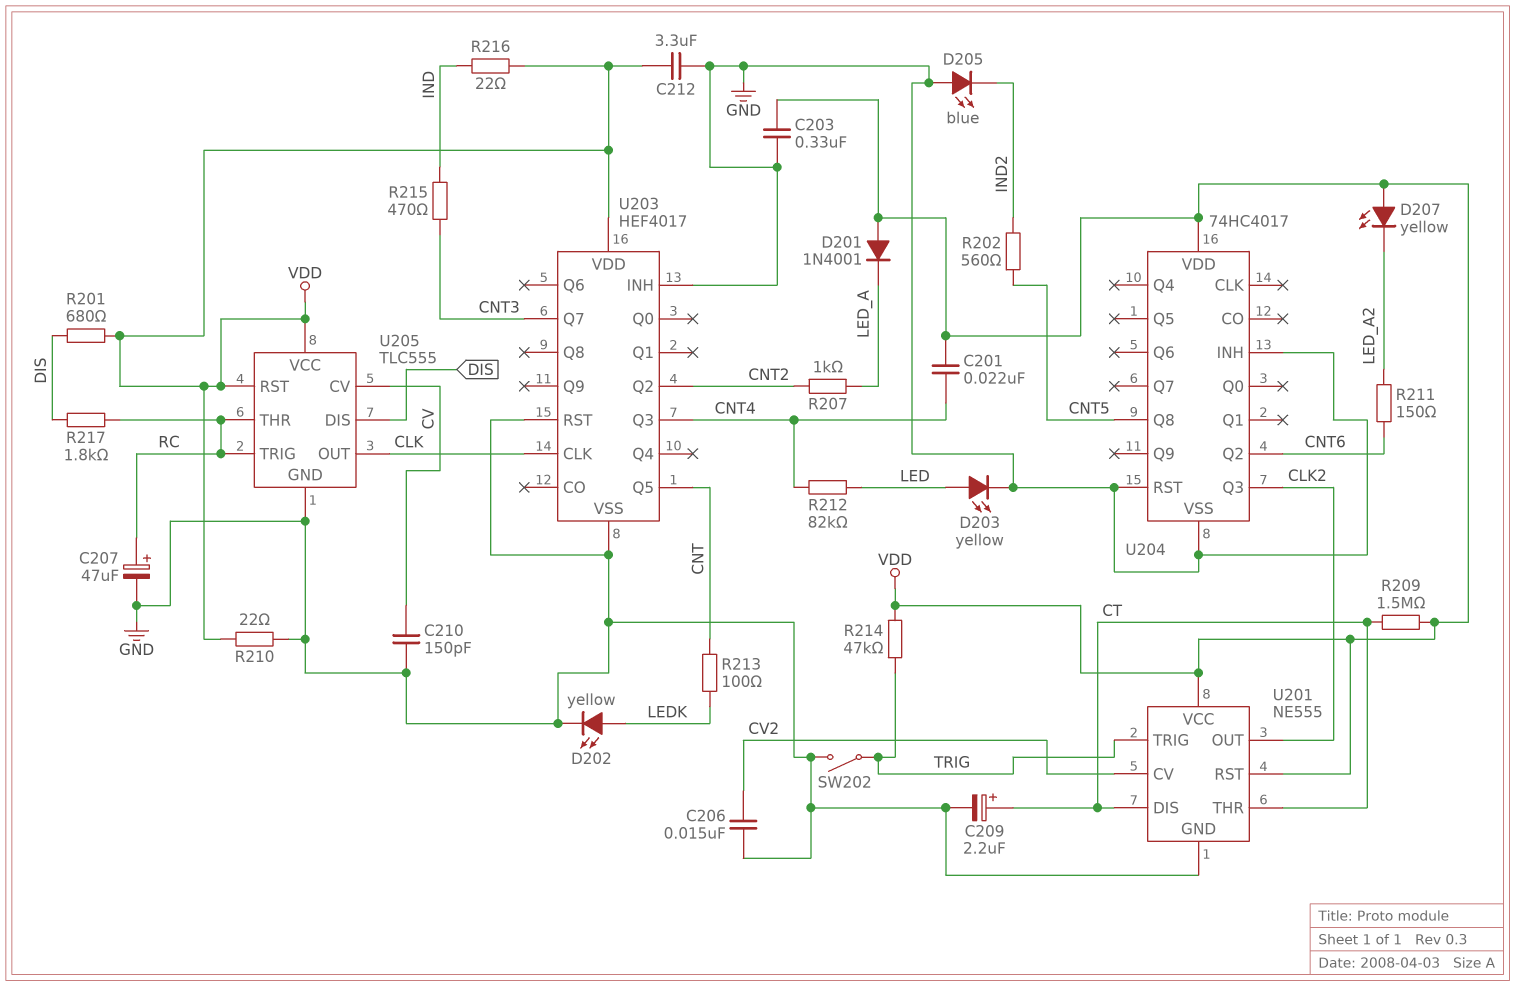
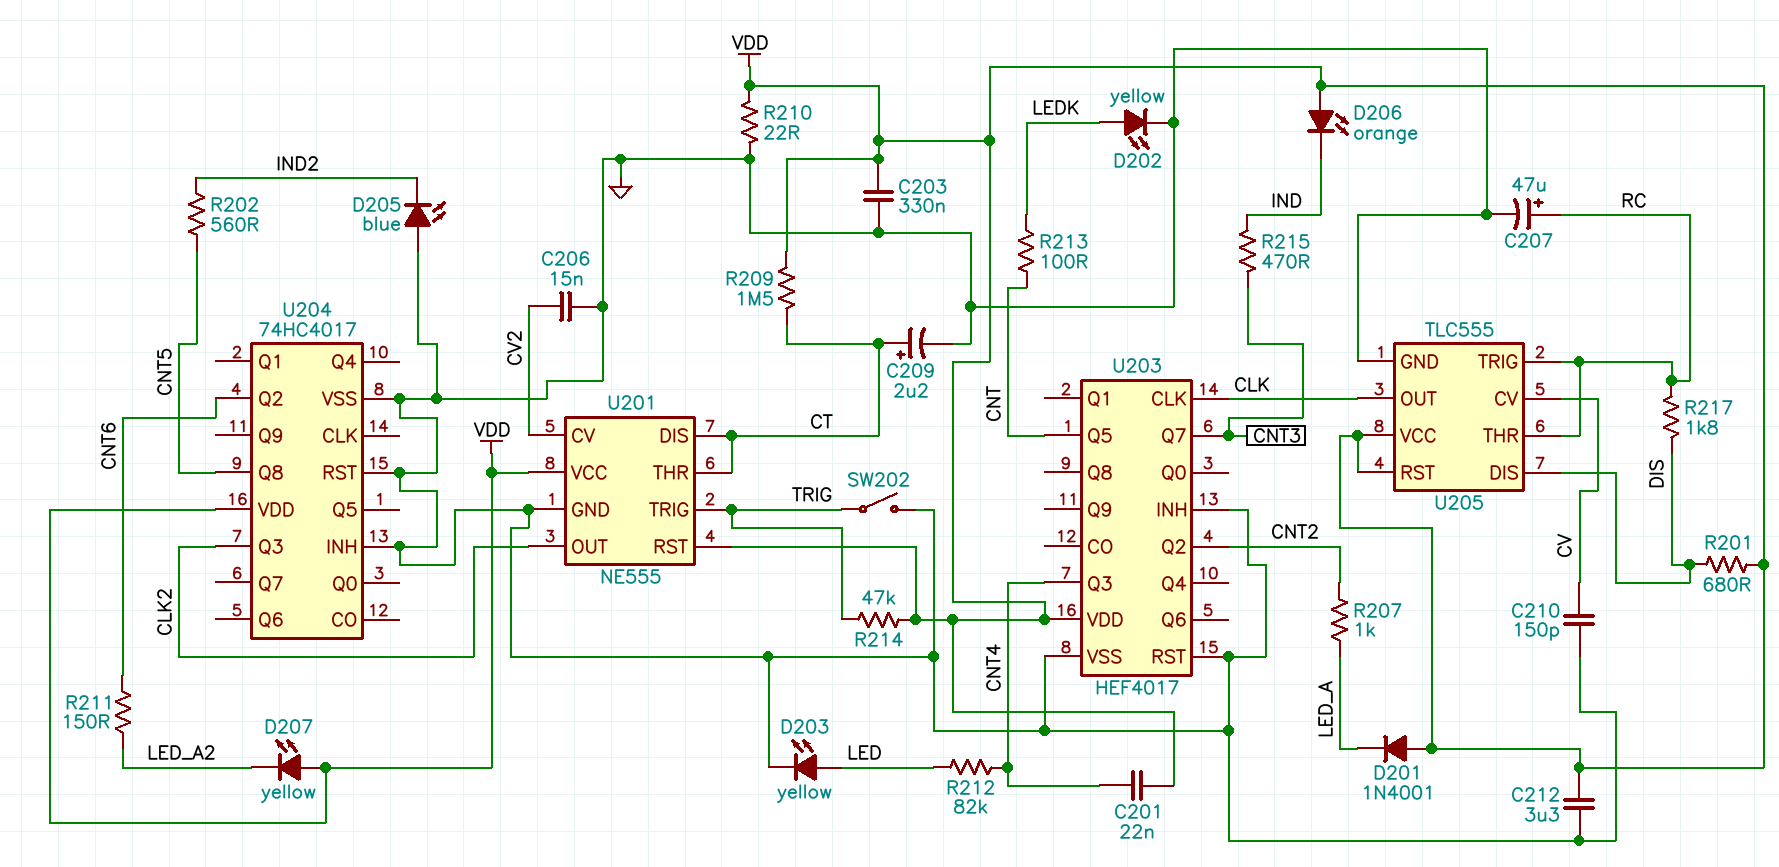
D206: none -> LED orange (A VDD, K IND)
R216: 22 (IND, VDD) -> none

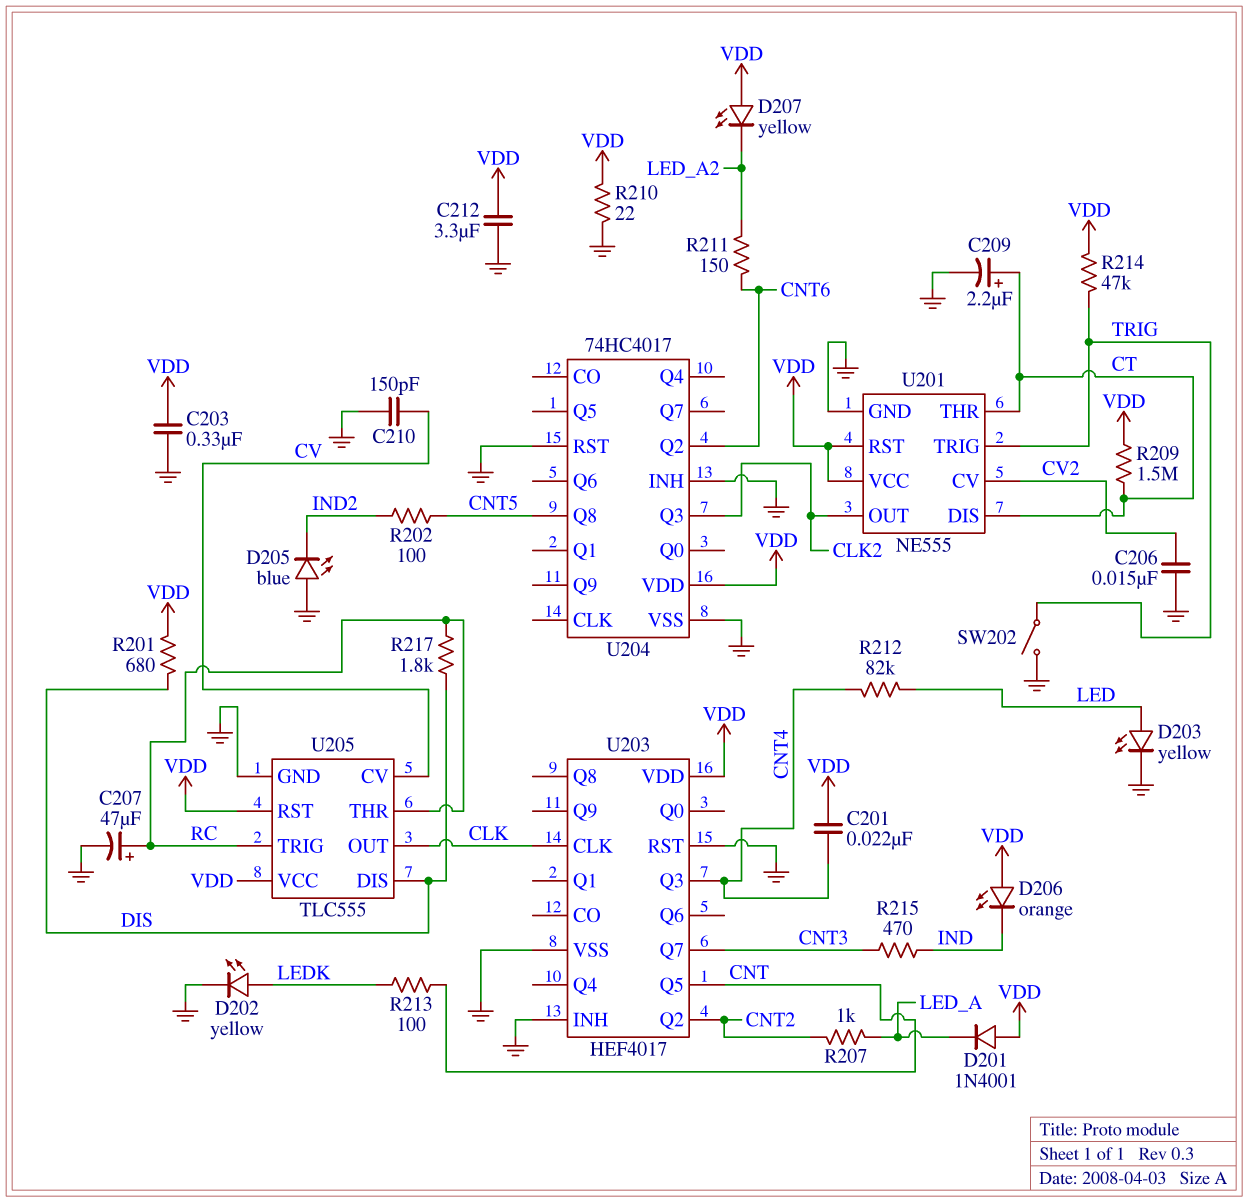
R202: 560 (CNT5, IND2) -> 100 (CNT5, IND2)

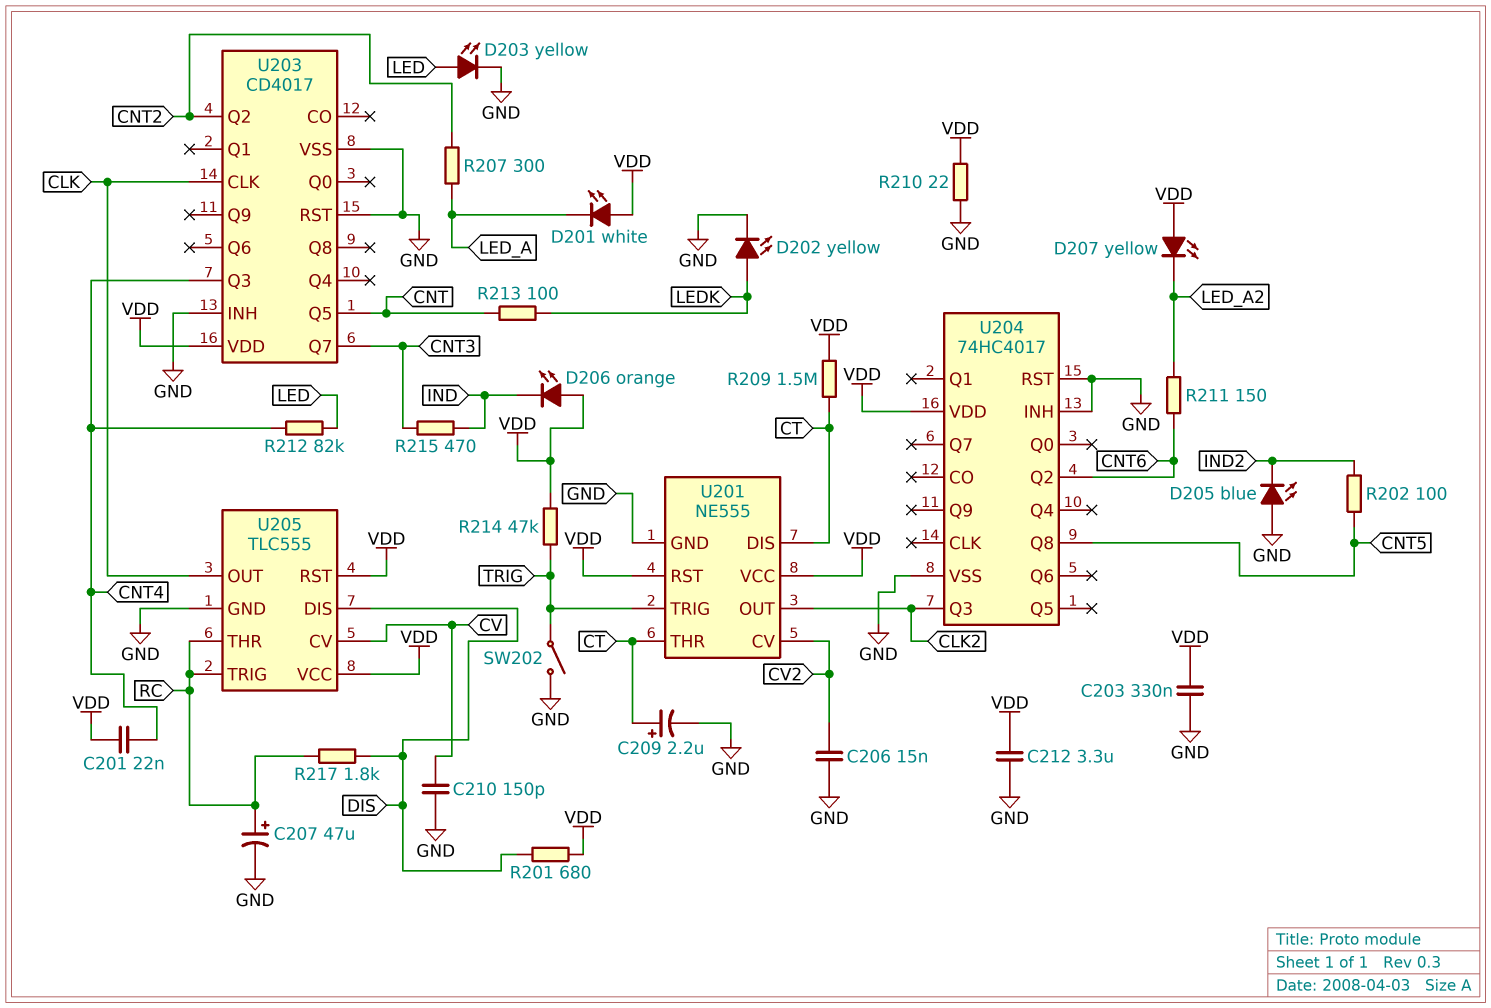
D201: diode 1N4001 (A VDD, K LED_A) -> LED white (A VDD, K LED_A)
R207: 1k (CNT2, LED_A) -> 300 (CNT2, LED_A)
U203: HEF4017 -> CD4017

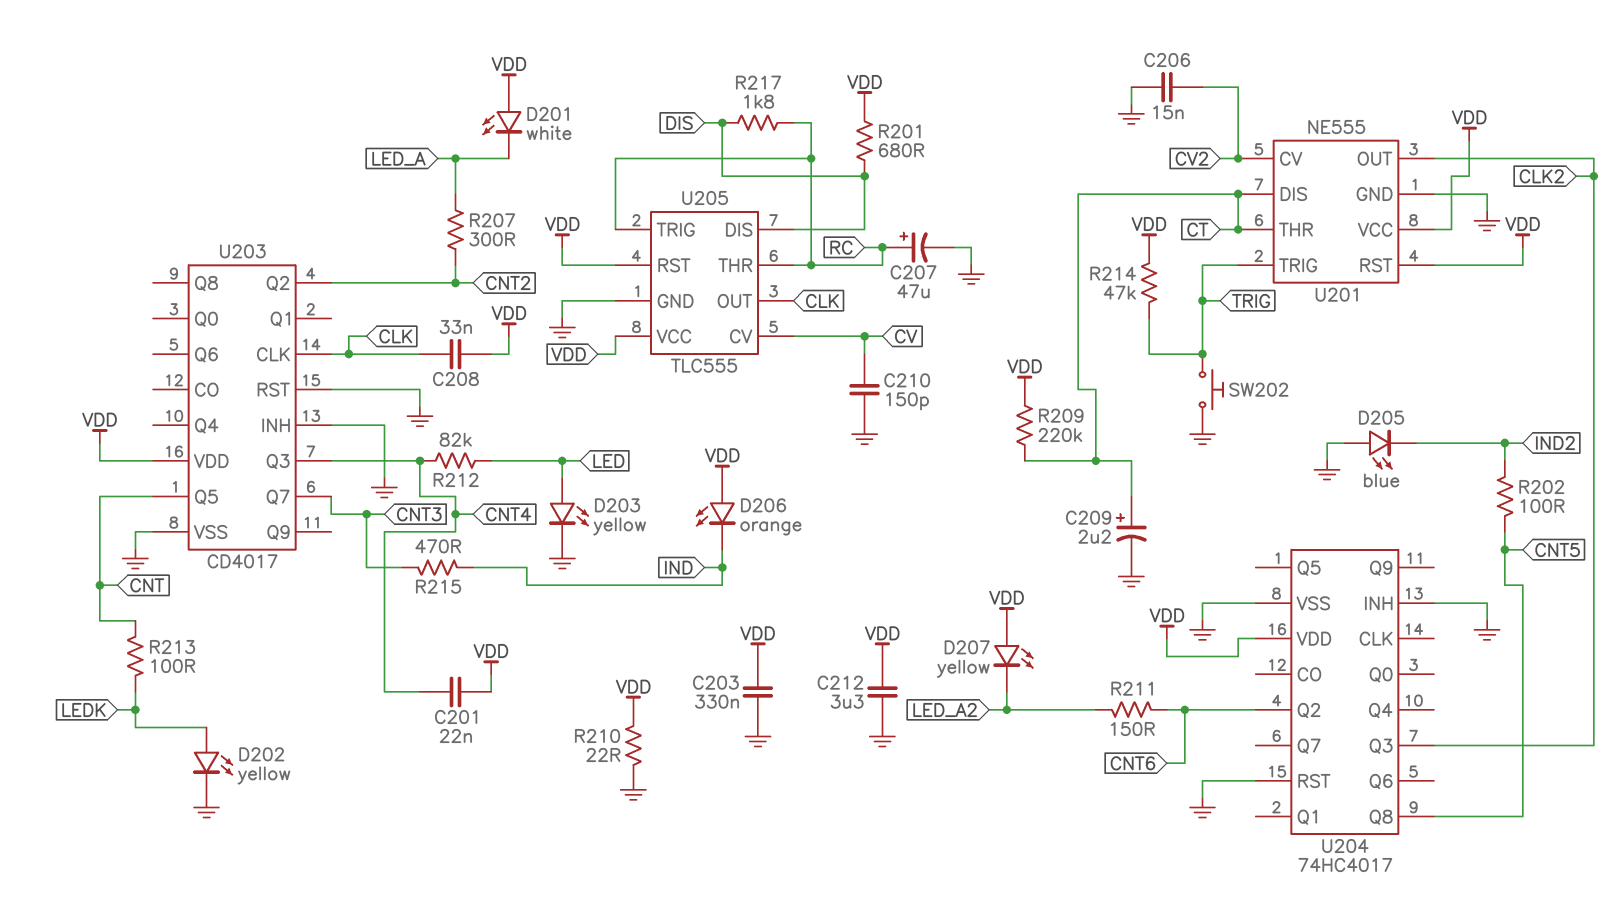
C208: none -> 33nF (CLK, VDD)
R209: 1.5M (CT, VDD) -> 220k (CT, VDD)
SW202: switch (GND, TRIG) -> button (GND, TRIG)

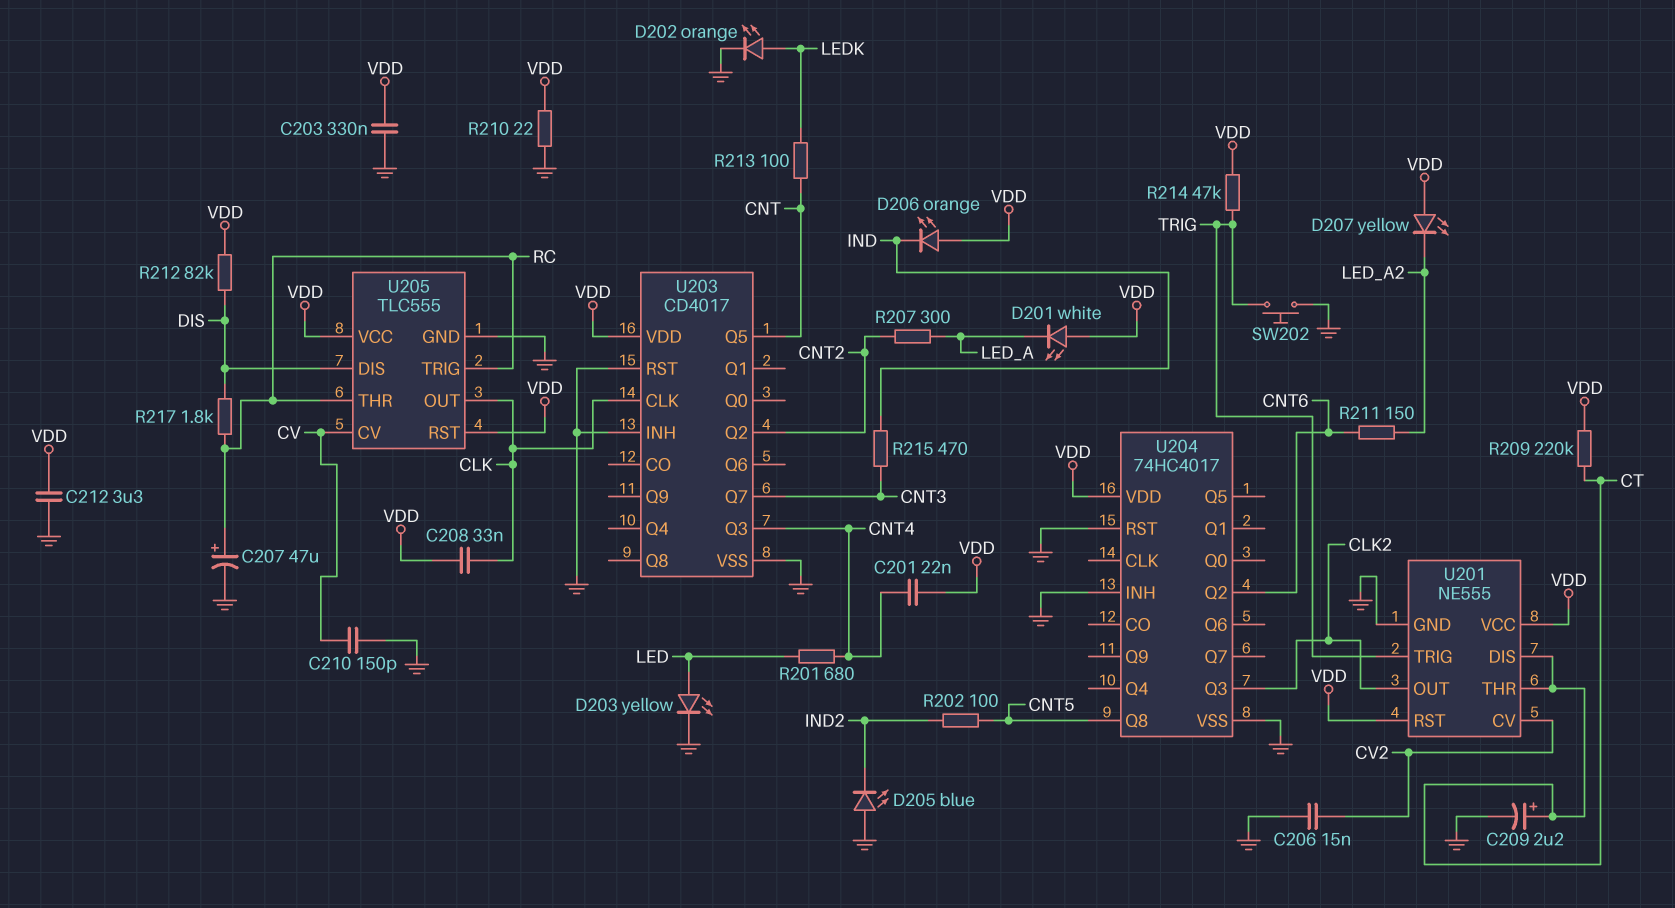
D202: LED yellow (A LEDK, K GND) -> LED orange (A LEDK, K GND)
R201: 680 (DIS, VDD) -> 680 (CNT4, LED)
R212: 82k (CNT4, LED) -> 82k (DIS, VDD)

